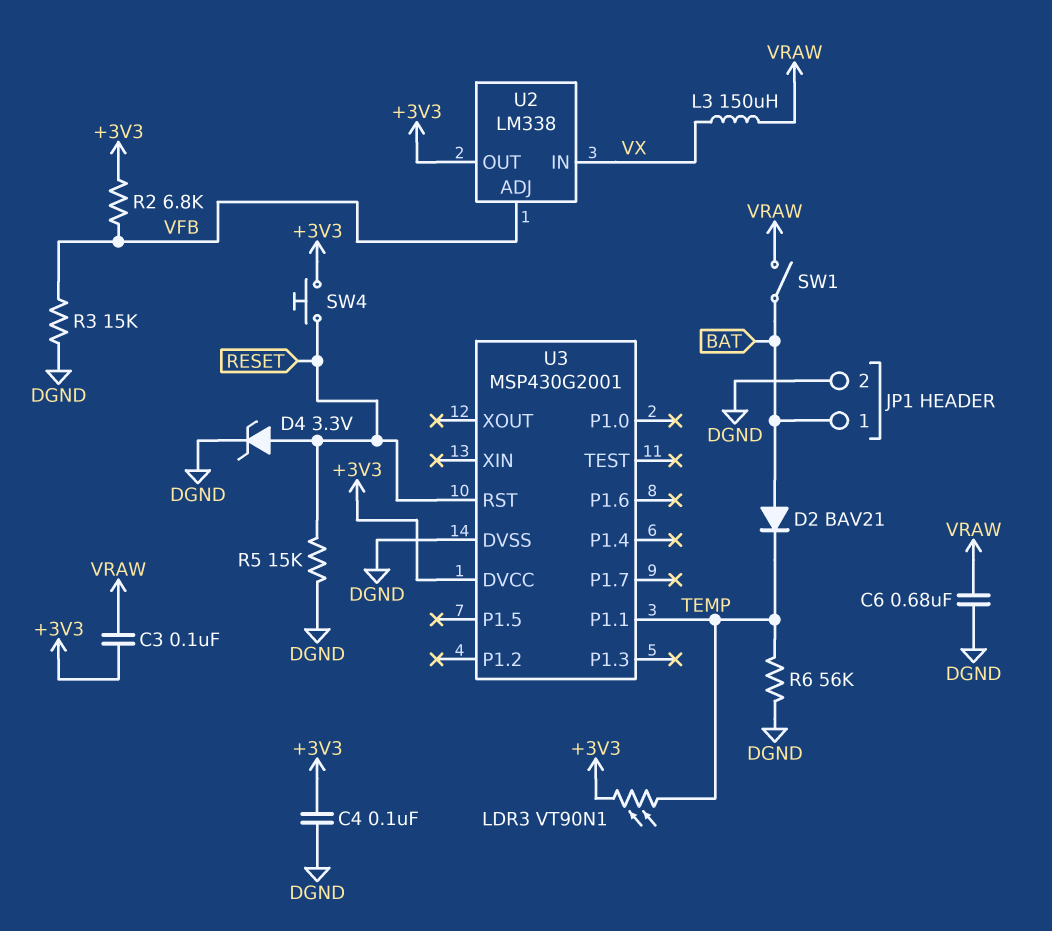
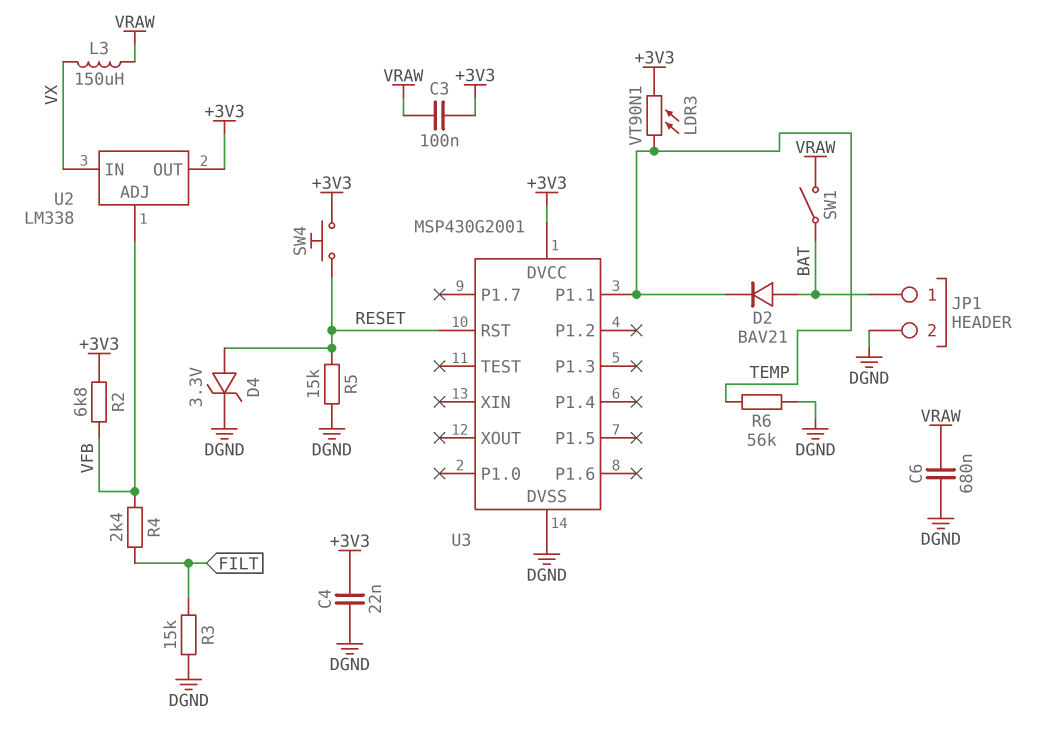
C4: 100nF (+3V3, DGND) -> 22nF (+3V3, DGND)
R3: 15k (DGND, VFB) -> 15k (DGND, FILT)
R4: none -> 2.4k (FILT, VFB)

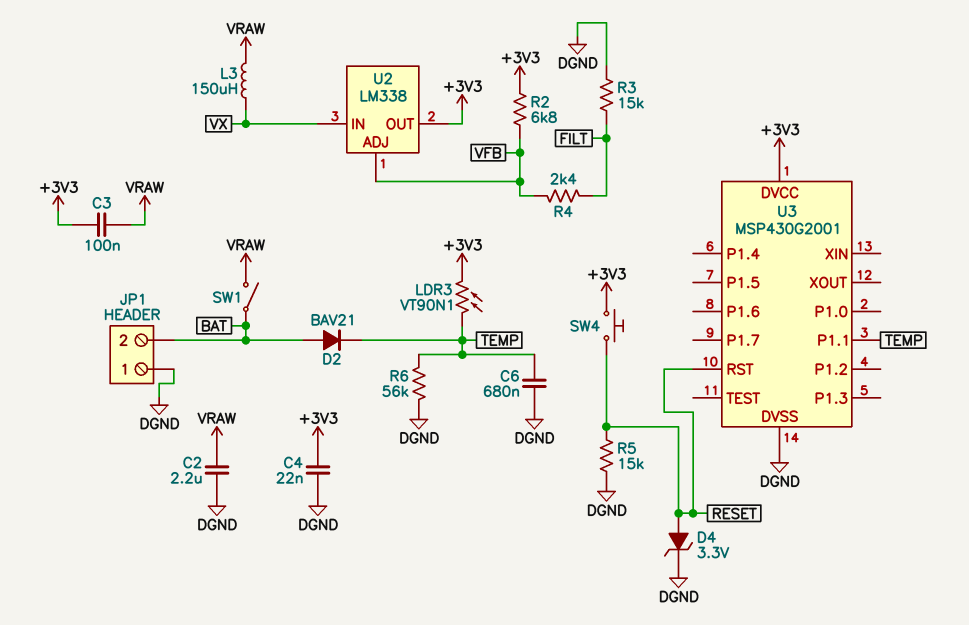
C2: none -> 2.2uF (DGND, VRAW)
C6: 680nF (DGND, VRAW) -> 680nF (DGND, TEMP)
JP1 pin 1: BAT -> DGND
JP1 pin 2: DGND -> BAT

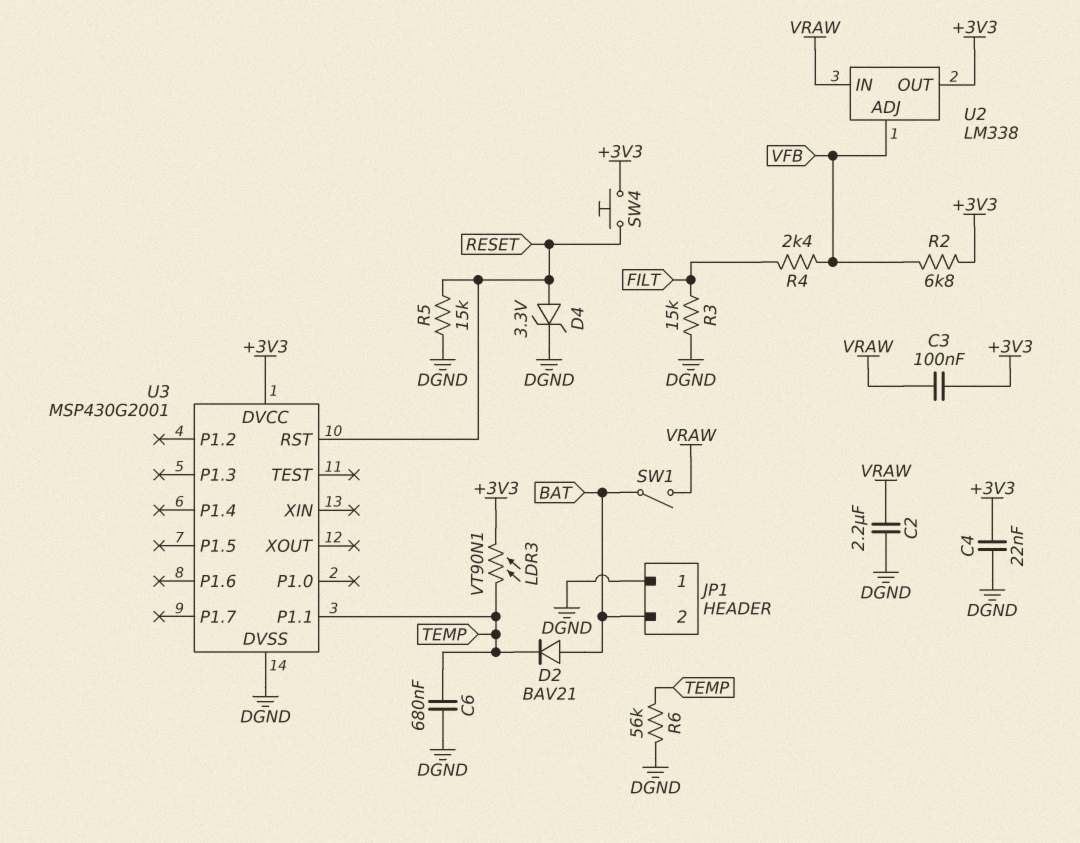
L3: 150uH (VRAW, VX) -> none
U2 pin IN: VX -> VRAW

